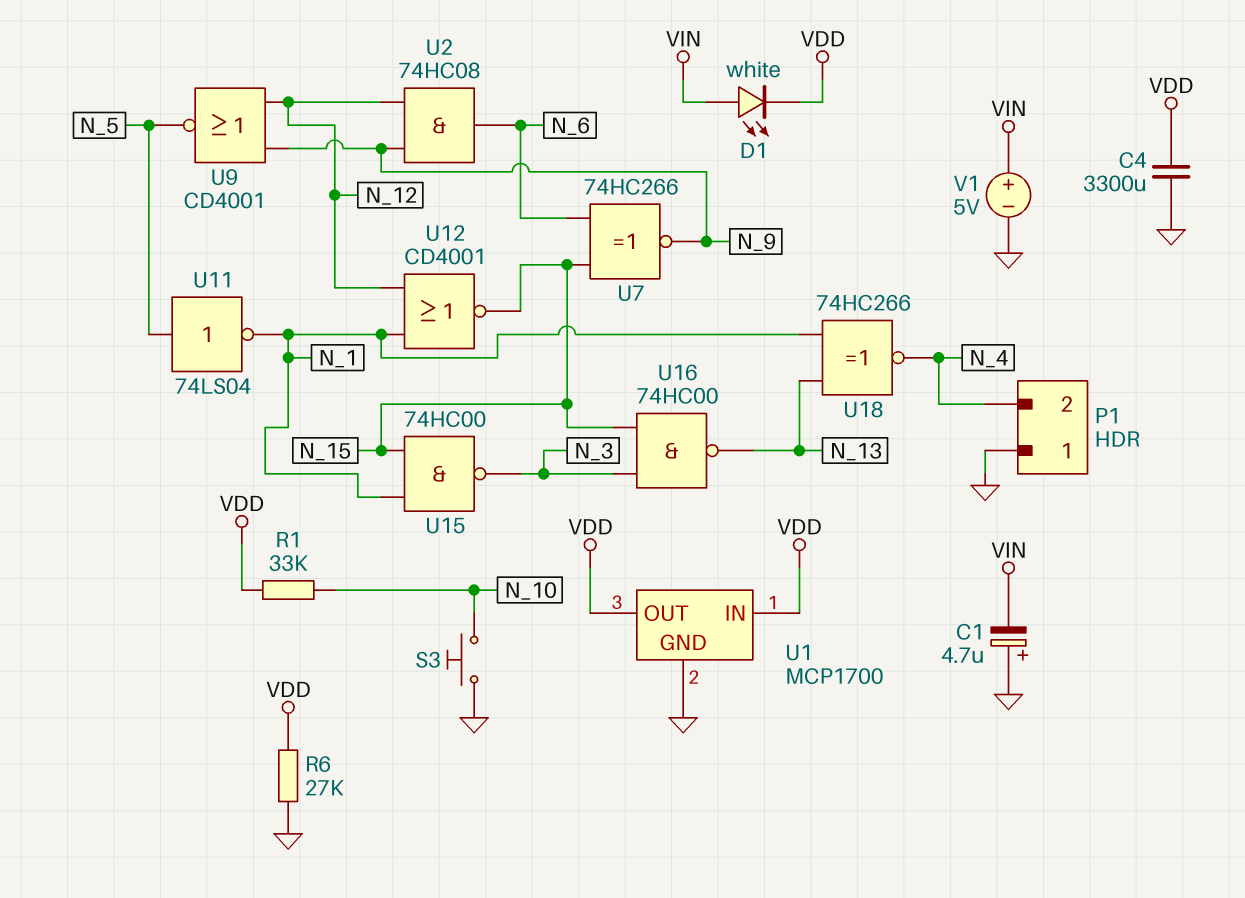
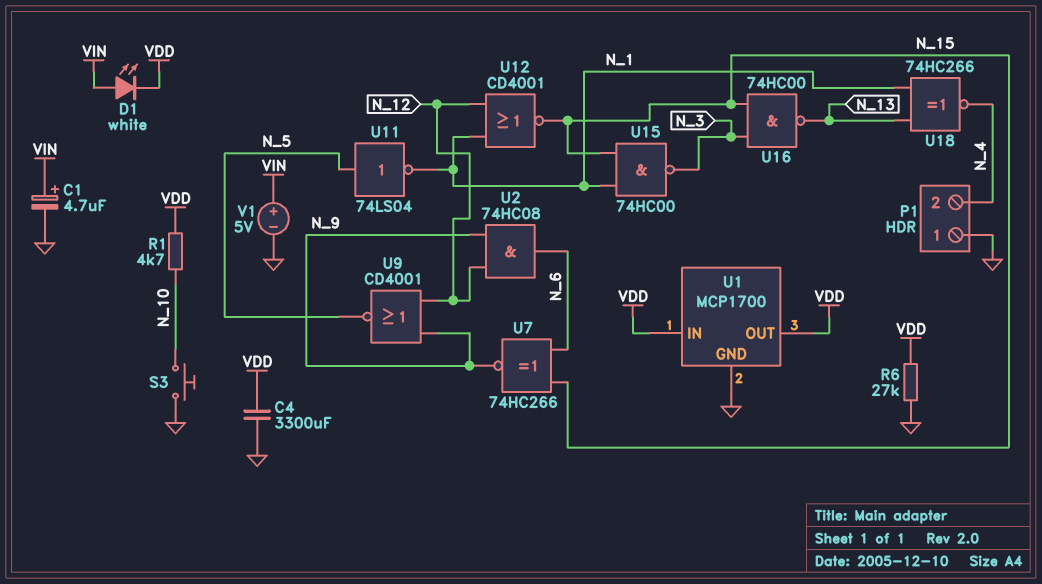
C1: 4.7uF (plus GND, minus VIN) -> 4.7uF (plus VIN, minus GND)
R1: 33k (N_10, VDD) -> 4.7k (N_10, VDD)

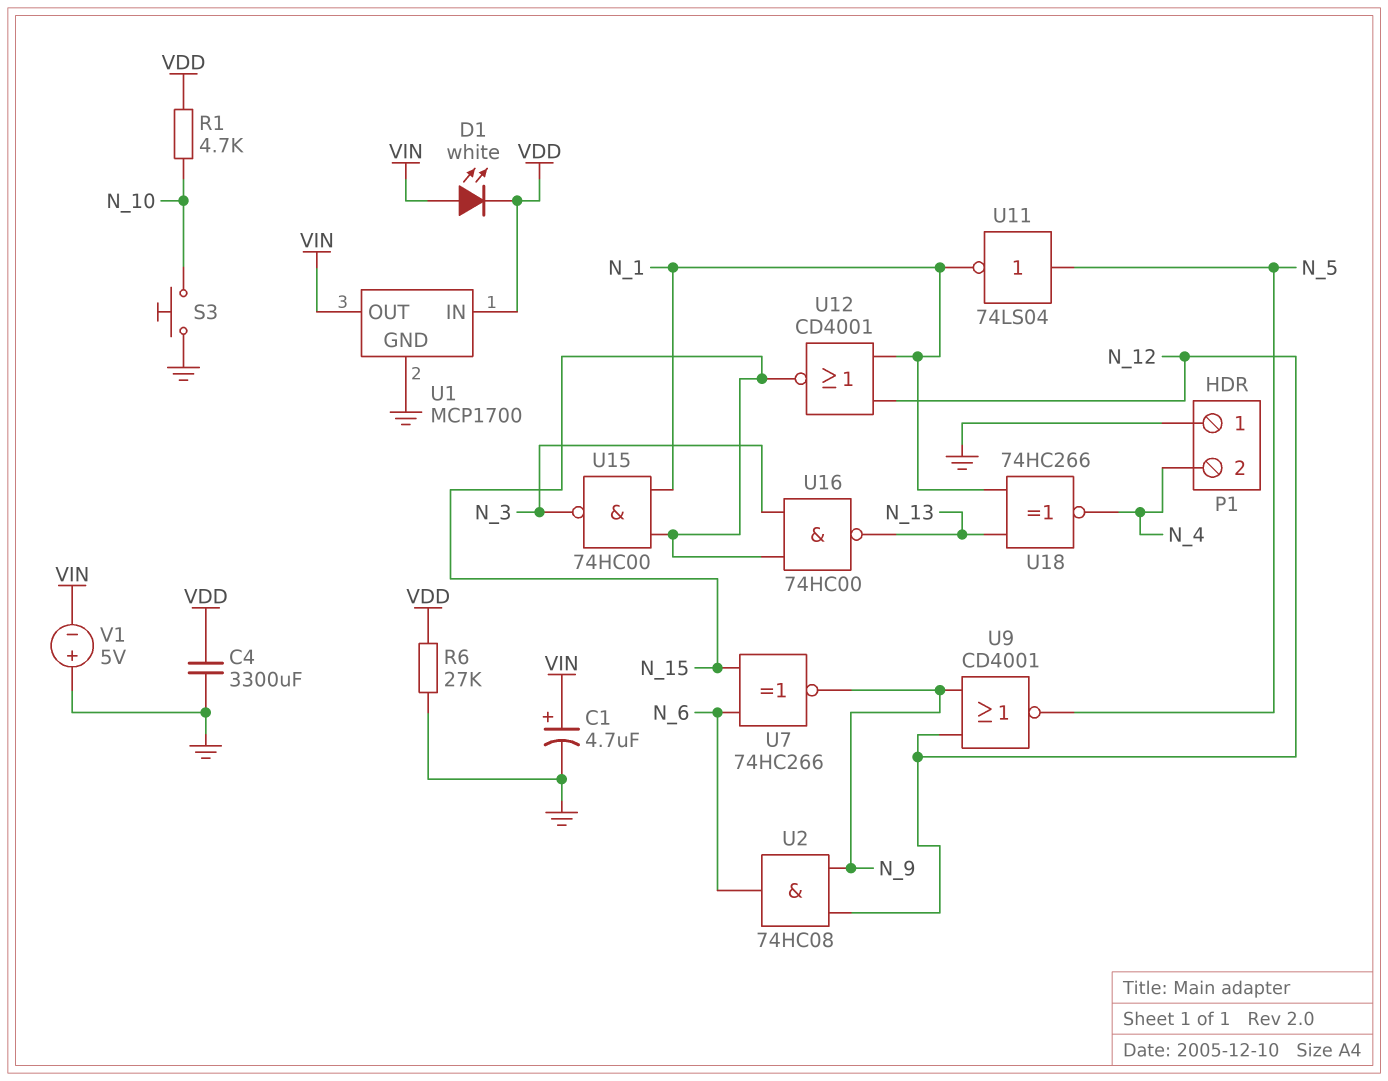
U1 pin OUT: VDD -> VIN
V1: 5V (plus VIN, minus GND) -> 5V (plus GND, minus VIN)

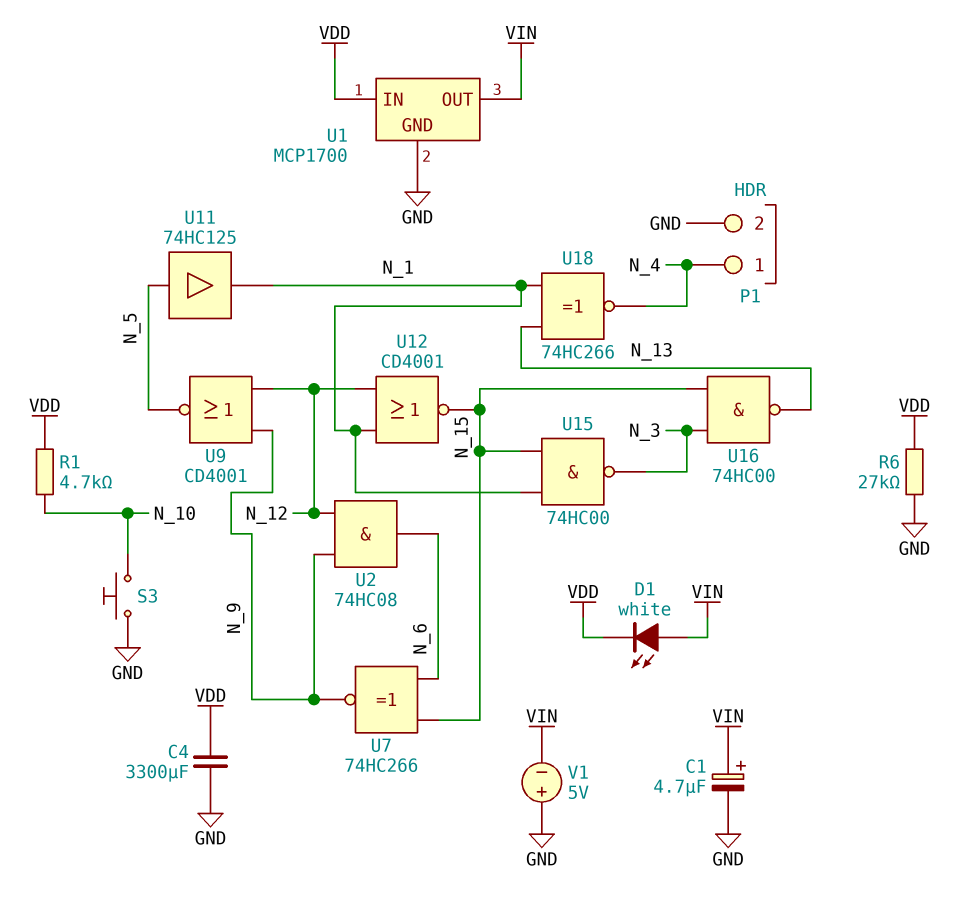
P1 pin 1: GND -> N_4
P1 pin 2: N_4 -> GND
U11: NOT 74LS04 (in N_5, out N_1) -> buffer 74HC125 (in N_5, out N_1)

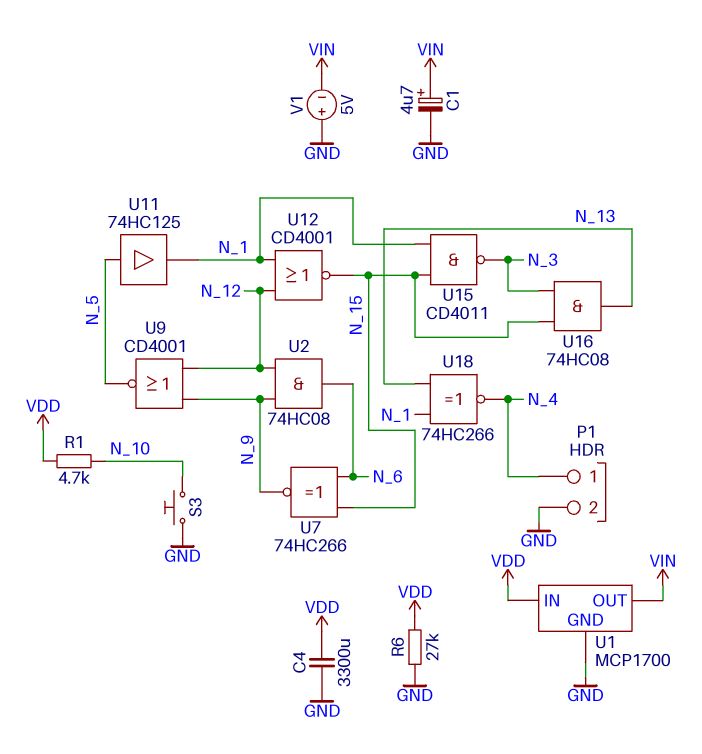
D1: LED white (A VIN, K VDD) -> none
U15: NAND 74HC00 (in N_1, in N_15, out N_3) -> NAND CD4011 (in N_1, in N_15, out N_3)
U16: NAND 74HC00 (in N_3, in N_15, out N_13) -> AND 74HC08 (in N_3, in N_15, out N_13)

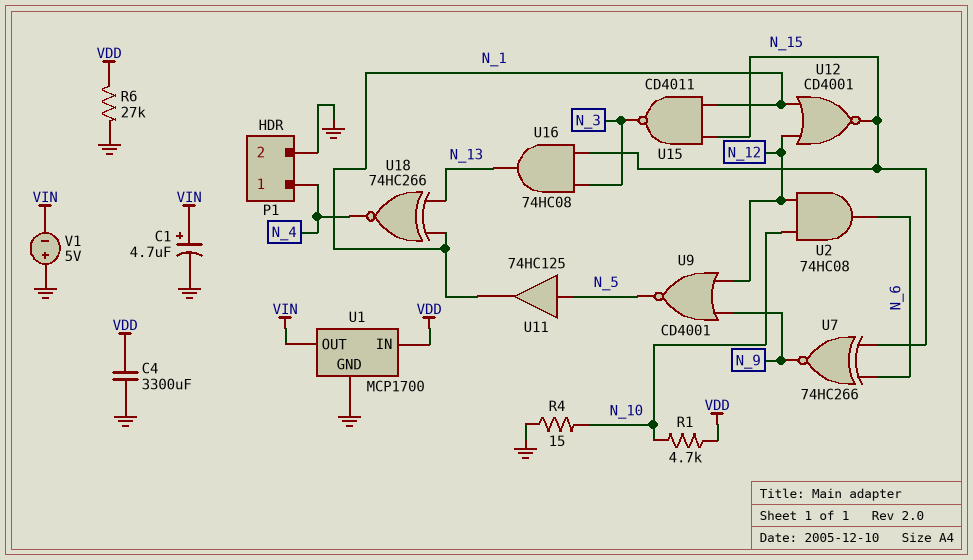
R4: none -> 15 (GND, N_10)
S3: button (GND, N_10) -> none
U2: AND 74HC08 (in N_9, in N_12, out N_6) -> AND 74HC08 (in N_10, in N_12, out N_6)

